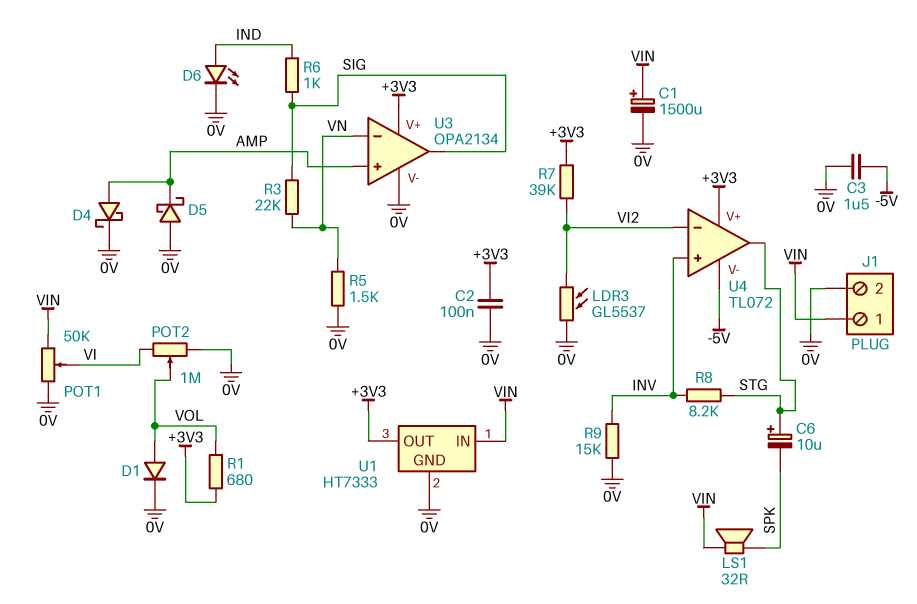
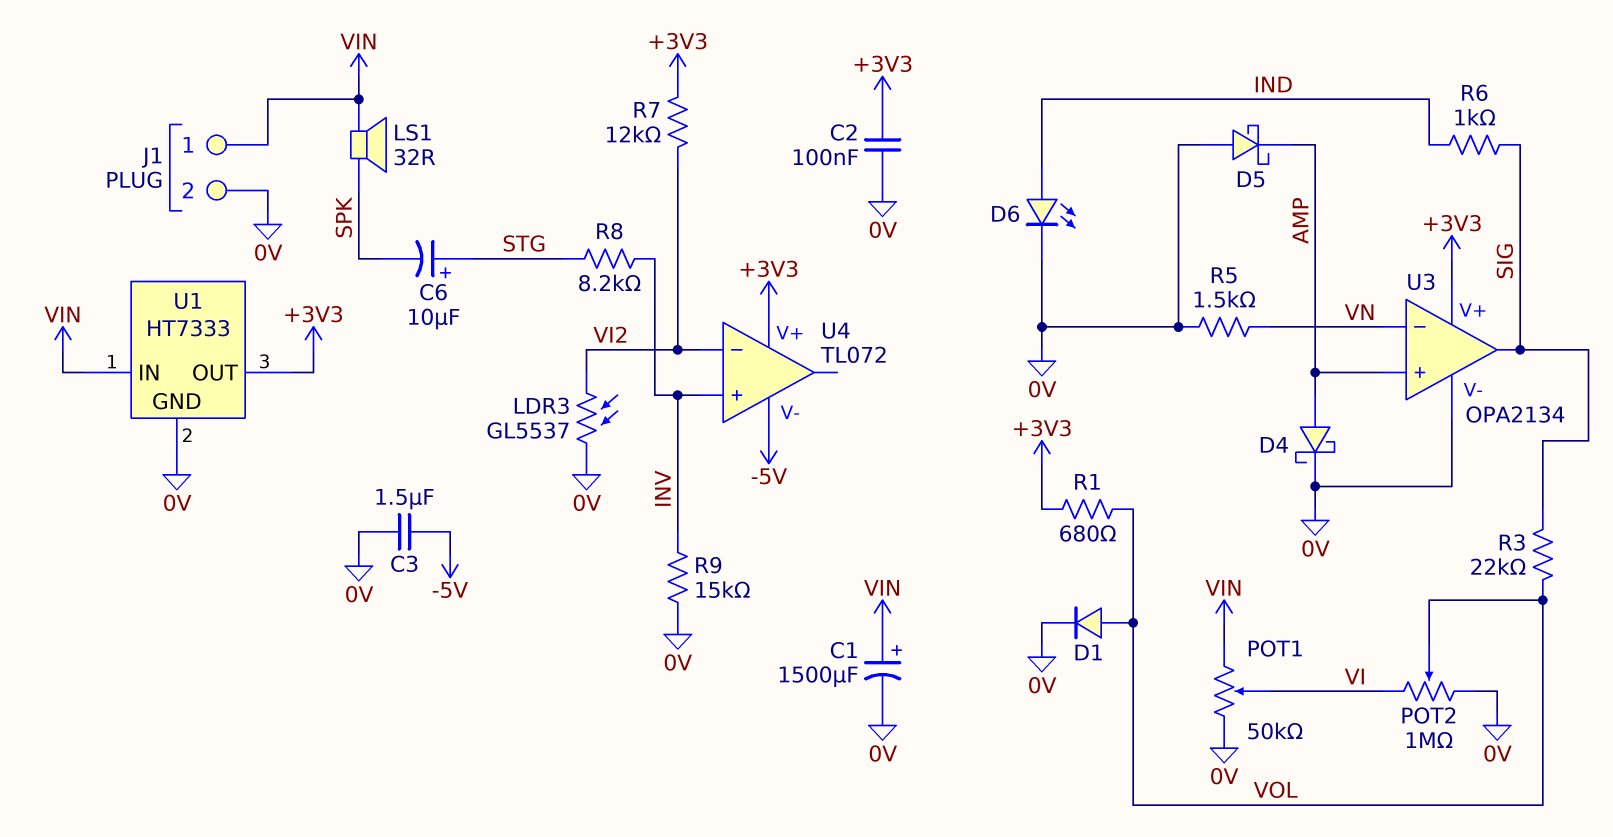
R3: 22k (SIG, VN) -> 22k (SIG, VOL)
R7: 39k (+3V3, VI2) -> 12k (+3V3, VI2)
U4 pin out: STG -> none

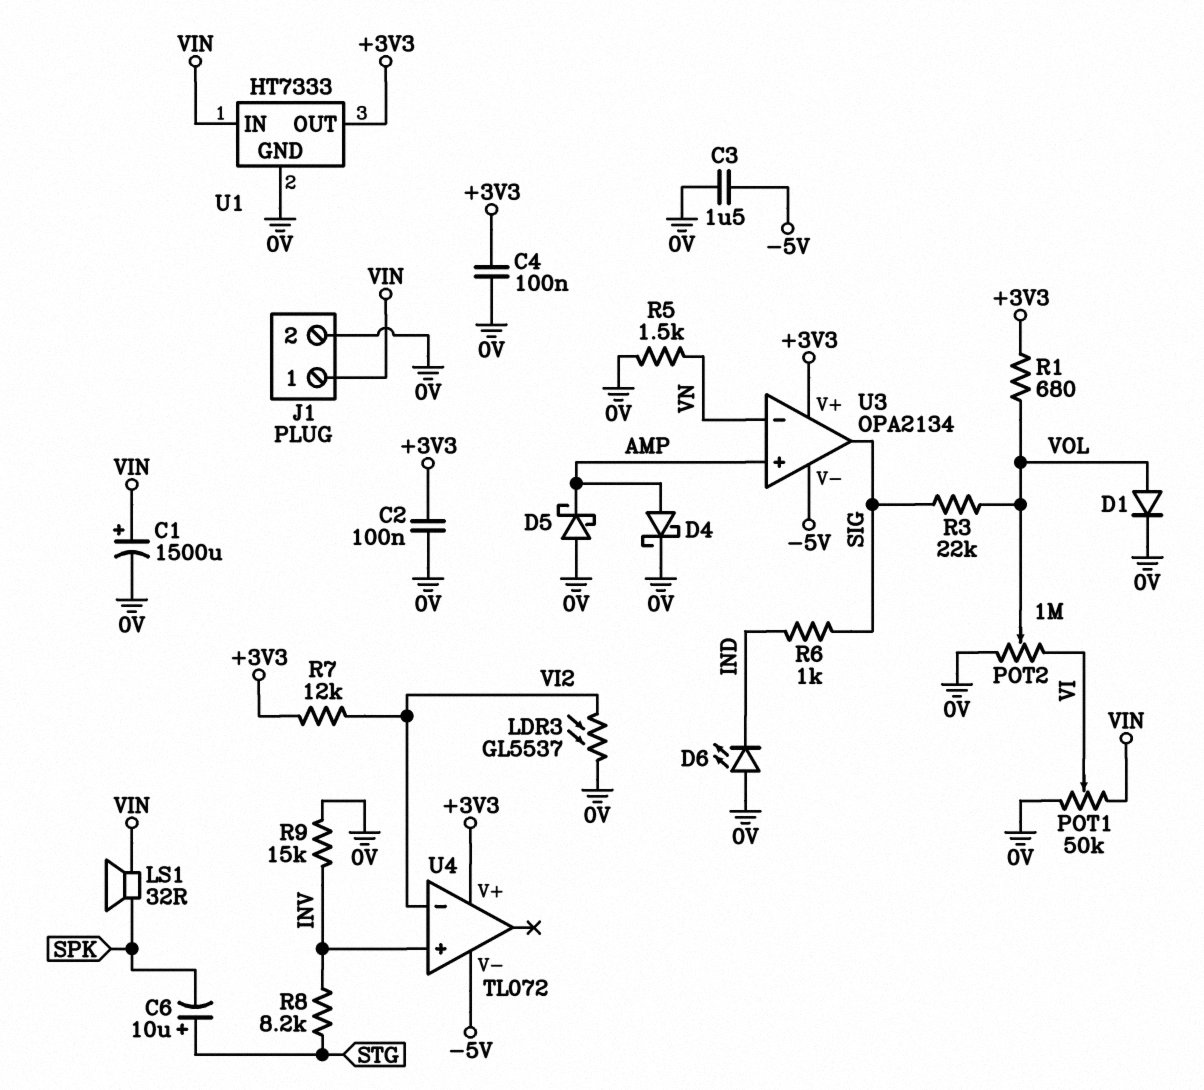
C4: none -> 100nF (+3V3, 0V)
D6: LED (A IND, K 0V) -> LED (A 0V, K IND)
U3 pin V-: 0V -> -5V

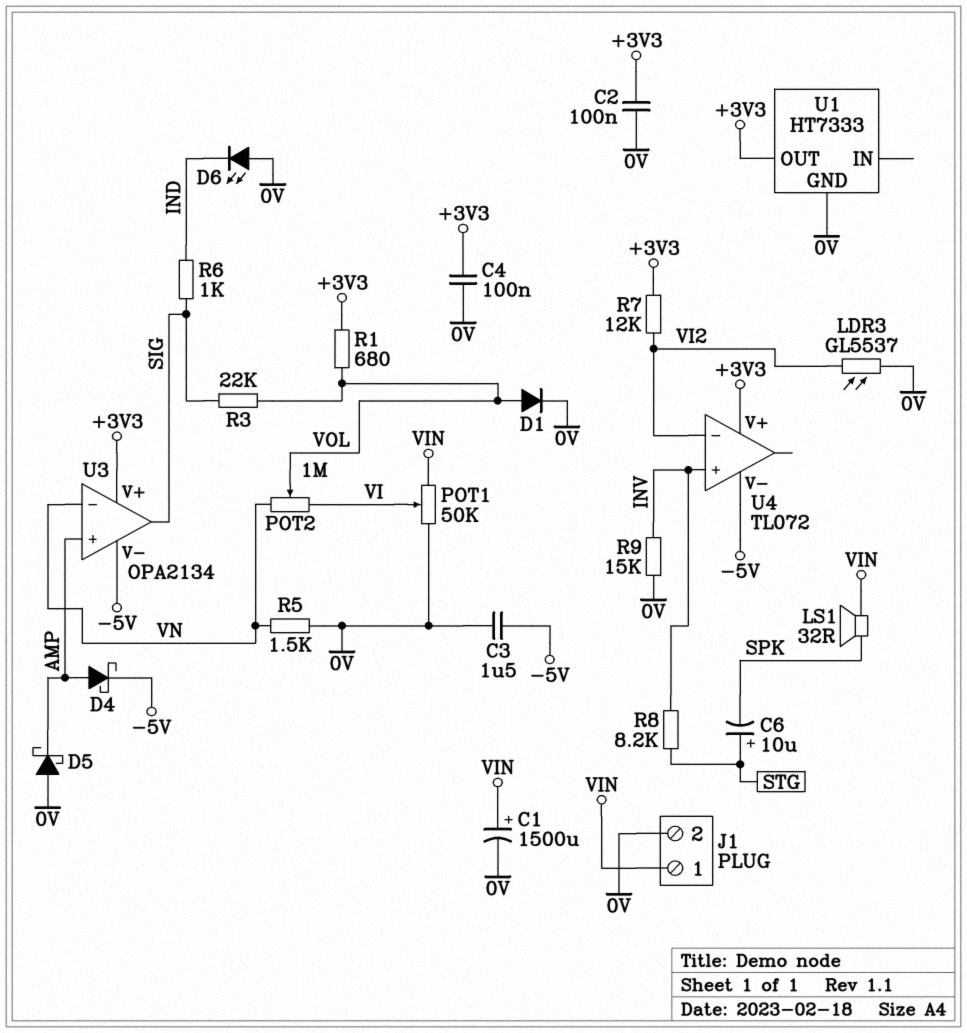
D4: schottky (A AMP, K 0V) -> schottky (A AMP, K -5V)
POT2: 1M (0V, VI, wiper VOL) -> 1M (VI, VN, wiper VOL)
U1 pin IN: VIN -> none

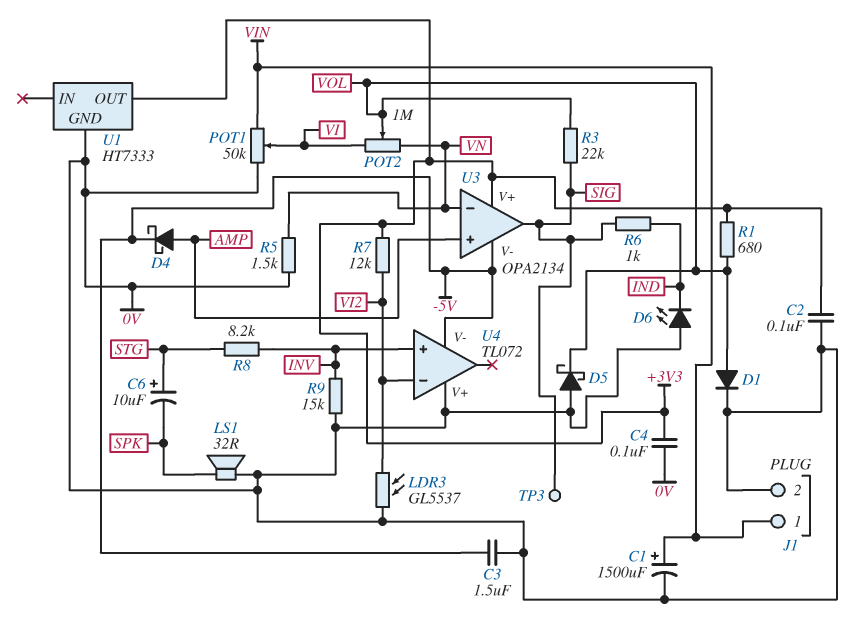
D5: schottky (A 0V, K AMP) -> schottky (A 0V, K VOL)
LS1: speaker 32R (SPK, VIN) -> speaker 32R (0V, SPK)
TP3: none -> test point (SIG)
U4 pin V+: +3V3 -> 0V

